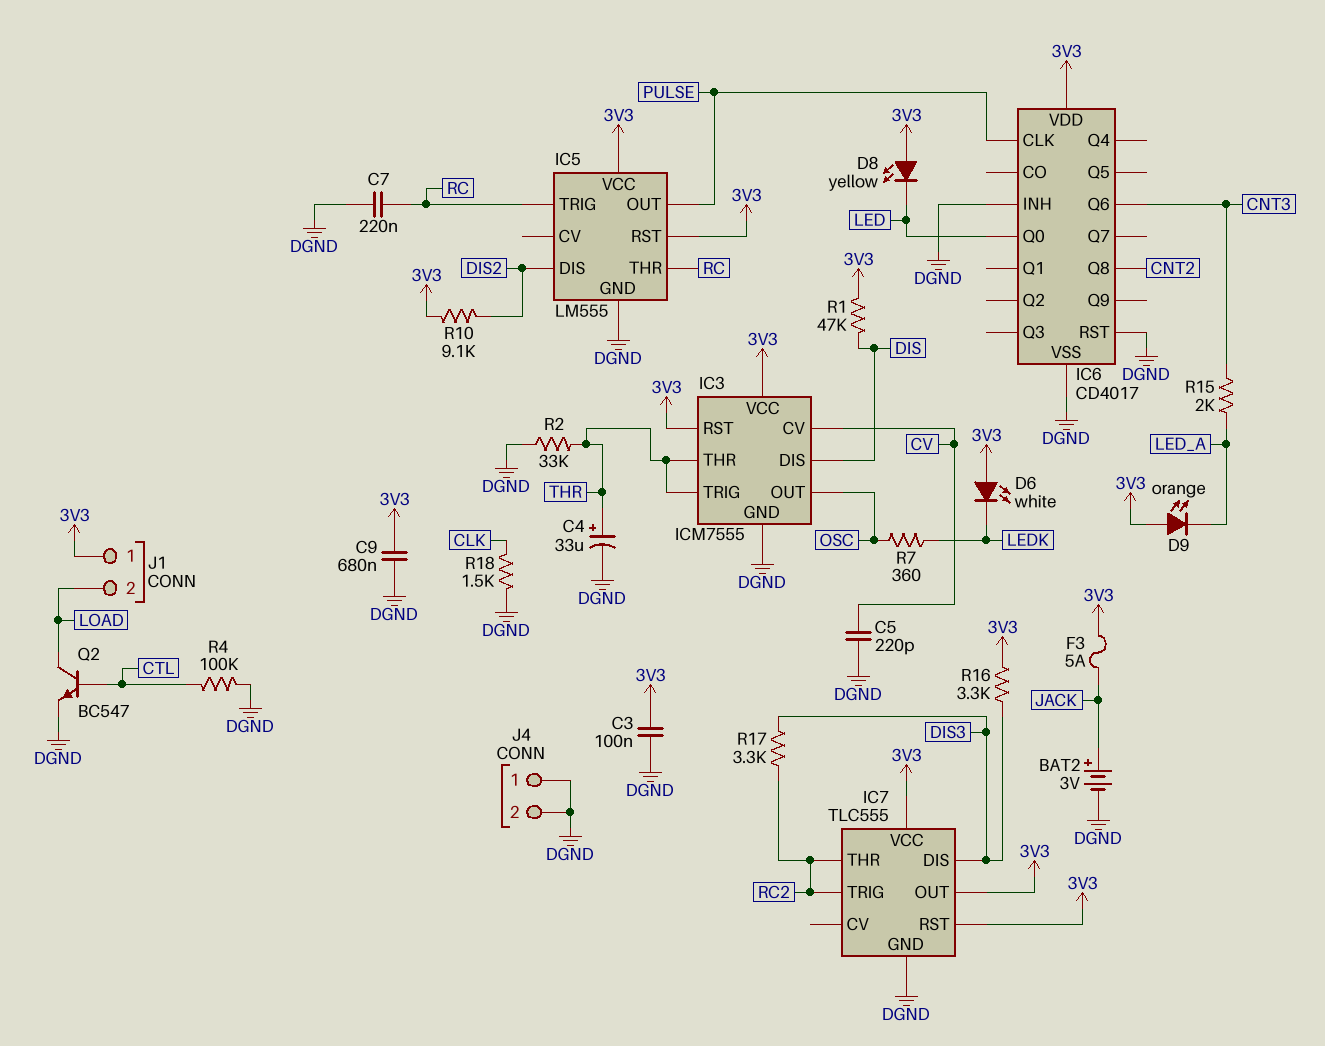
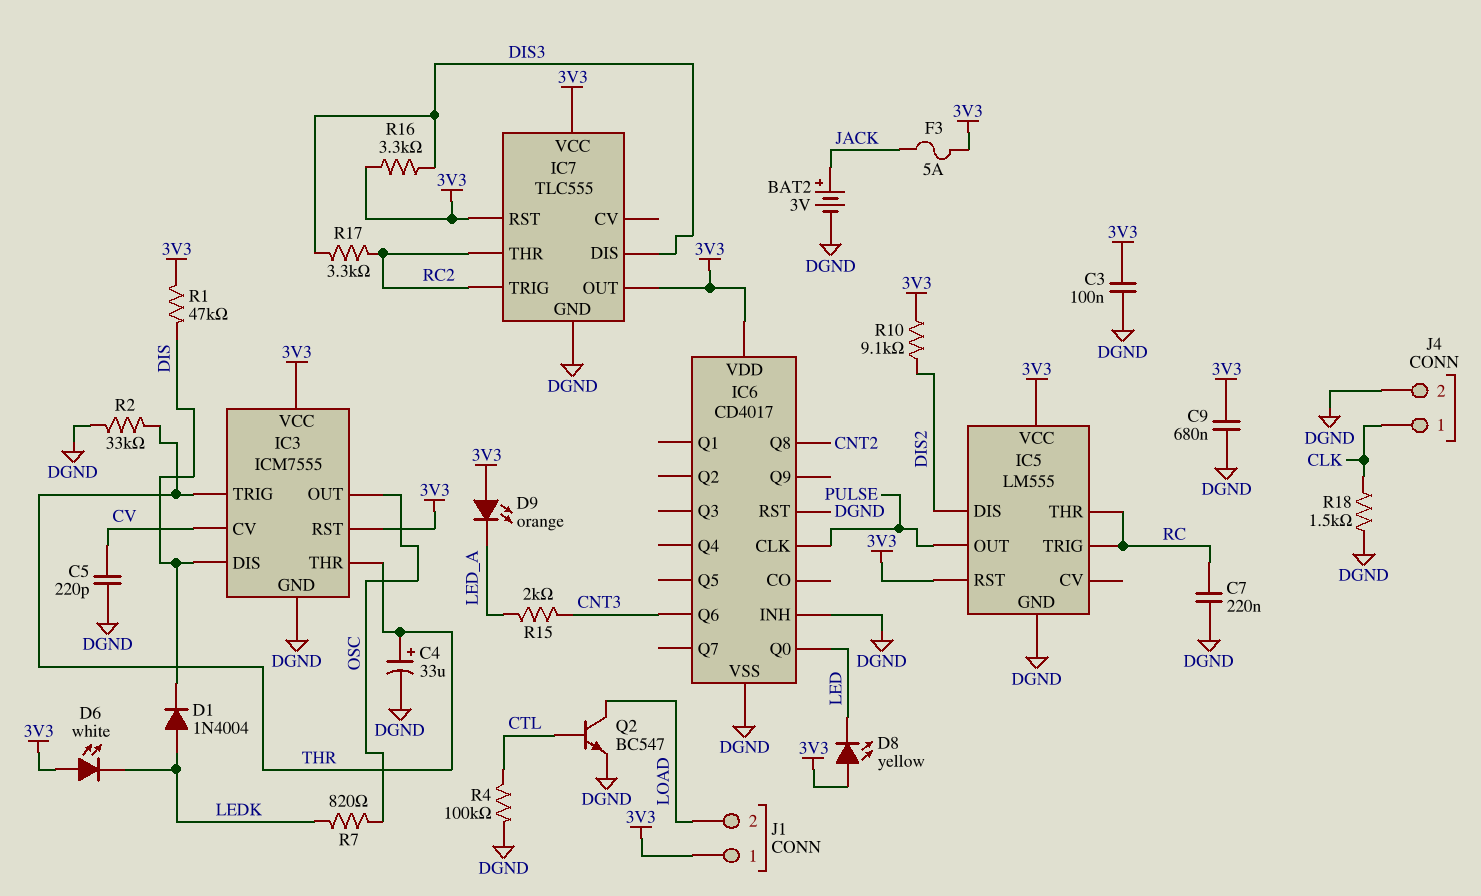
D1: none -> diode 1N4004 (A LEDK, K DIS)
J4 pin 1: DGND -> CLK
R7: 360 (LEDK, OSC) -> 820 (LEDK, OSC)

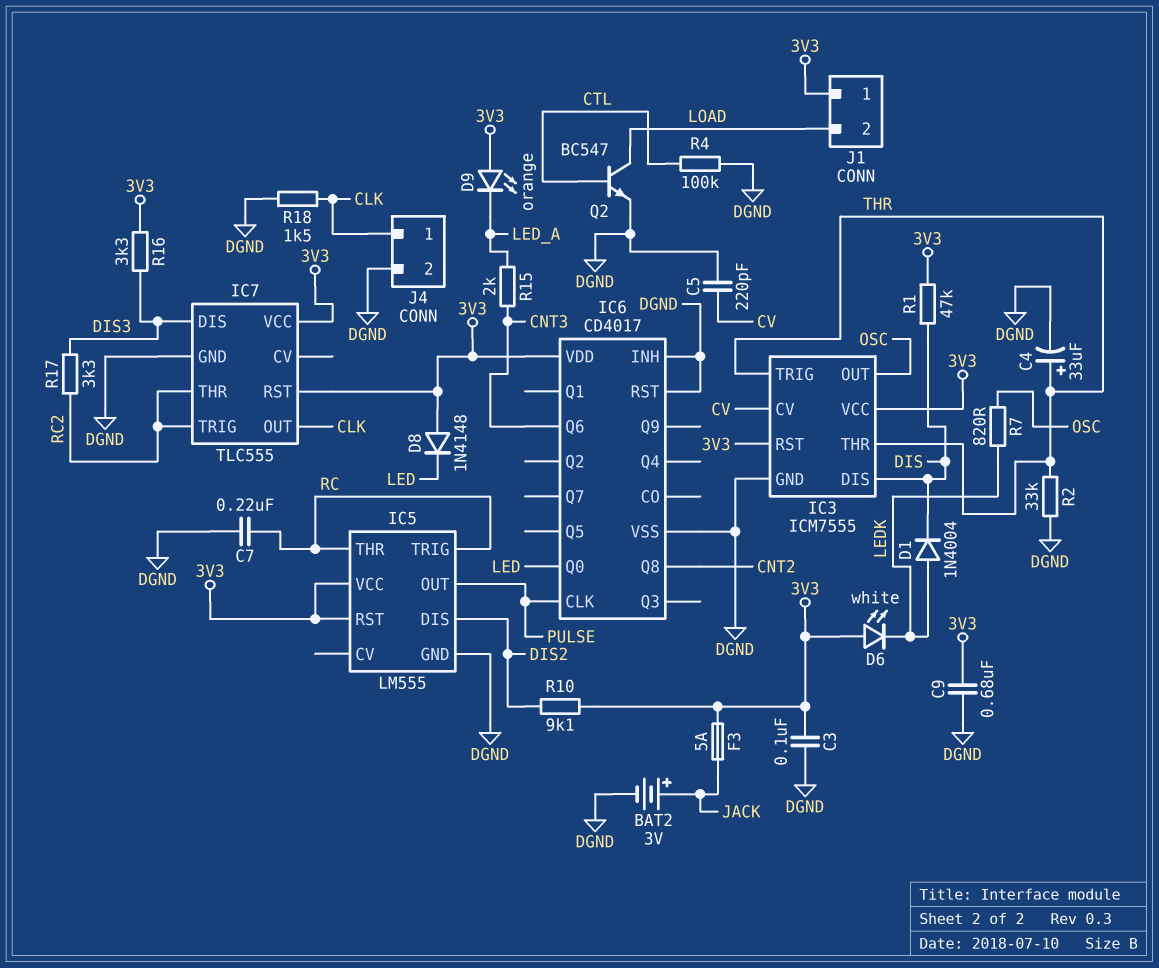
D8: LED yellow (A 3V3, K LED) -> diode 1N4148 (A 3V3, K LED)
IC7 pin OUT: 3V3 -> CLK

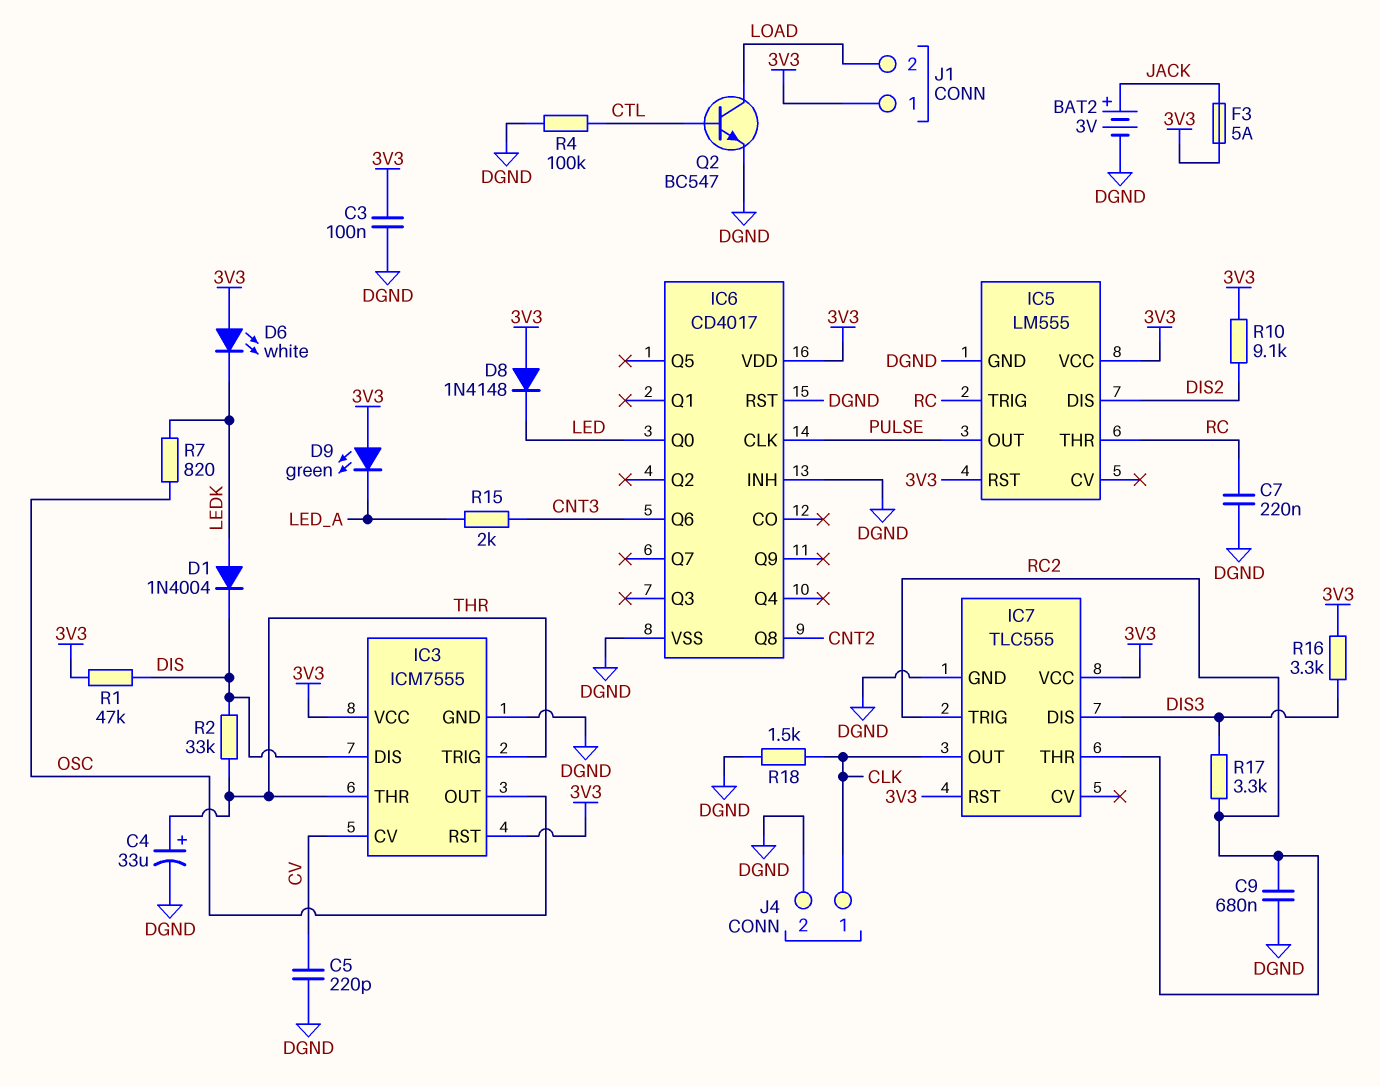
C9: 680nF (3V3, DGND) -> 680nF (DGND, RC2)
D9: LED orange (A 3V3, K LED_A) -> LED green (A 3V3, K LED_A)
R2: 33k (DGND, THR) -> 33k (DIS, THR)

